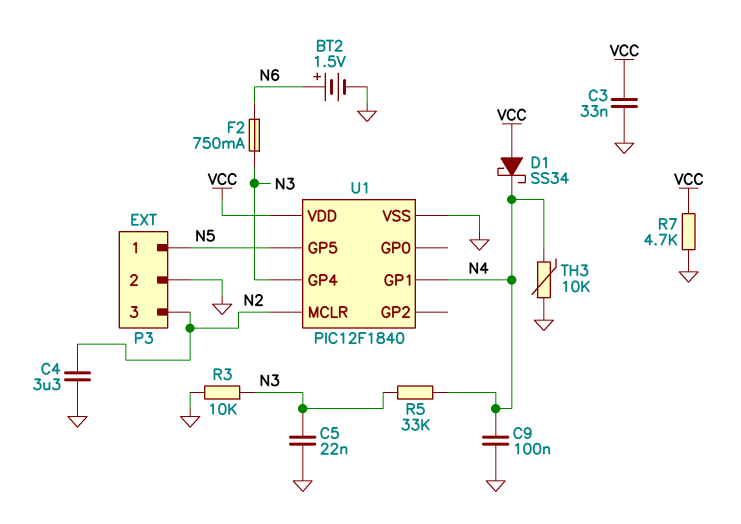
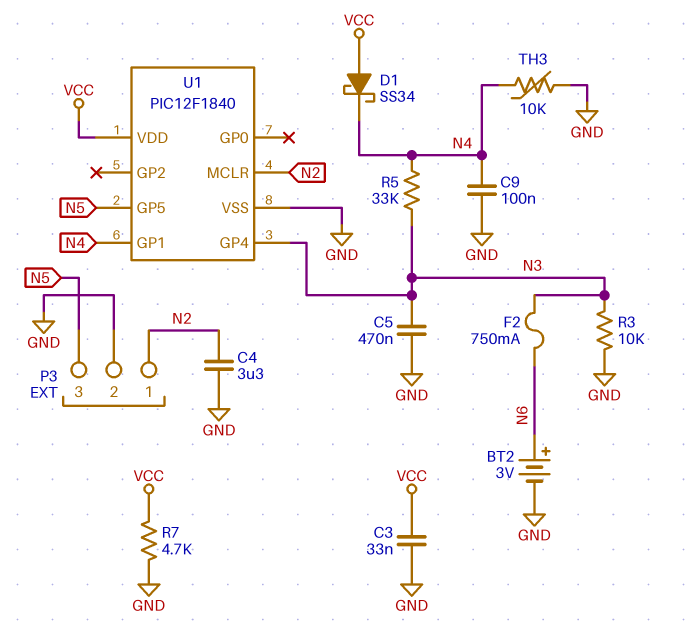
BT2: 1.5V (plus N6, minus GND) -> 3V (plus N6, minus GND)
C5: 22nF (GND, N3) -> 470nF (GND, N3)
P3 pin 1: N5 -> N2
P3 pin 3: N2 -> N5

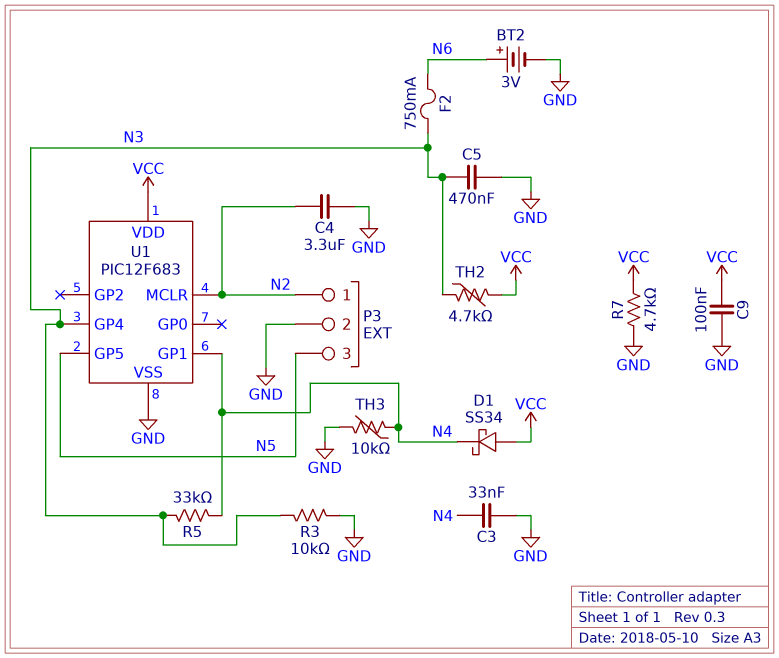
C3: 33nF (GND, VCC) -> 33nF (GND, N4)
C9: 100nF (GND, N4) -> 100nF (GND, VCC)
TH2: none -> 4.7k (N3, VCC)
U1: PIC12F1840 -> PIC12F683

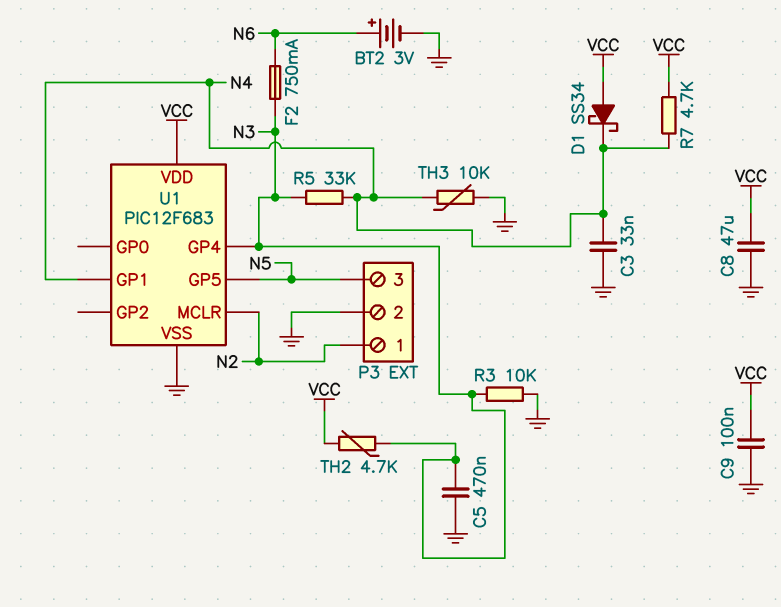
C4: 3.3uF (GND, N2) -> none
C8: none -> 47uF (GND, VCC)
R7: 4.7k (GND, VCC) -> 4.7k (N4, VCC)

